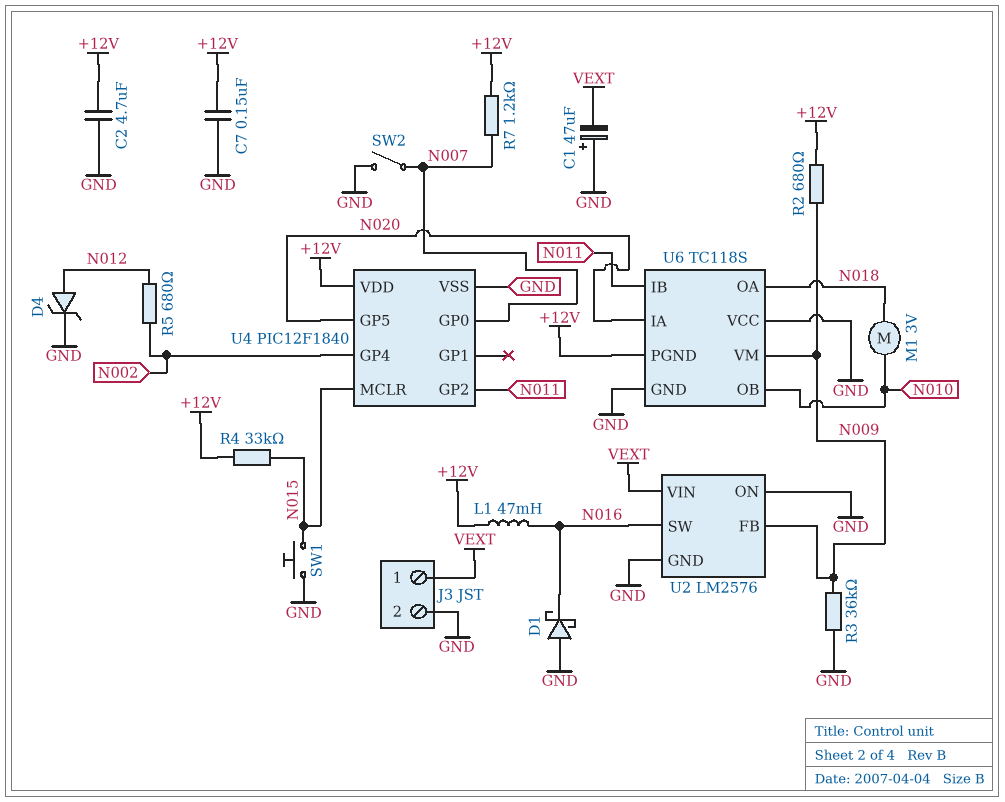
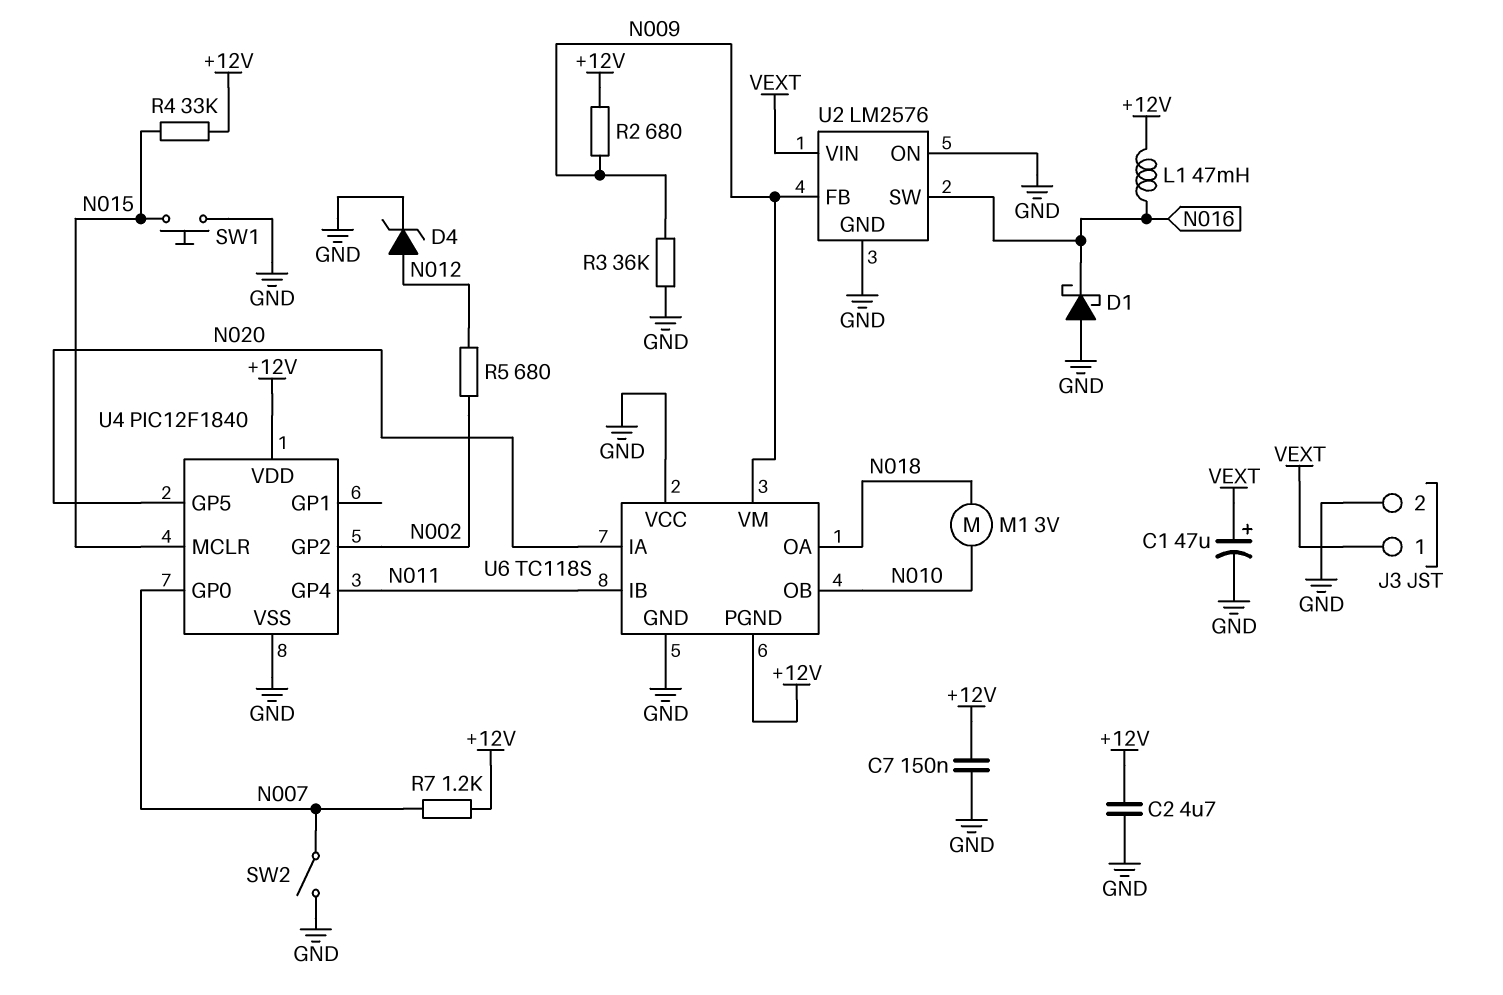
C1: 47uF (plus GND, minus VEXT) -> 47uF (plus VEXT, minus GND)
U4 pin GP2: N011 -> N002
U4 pin GP4: N002 -> N011

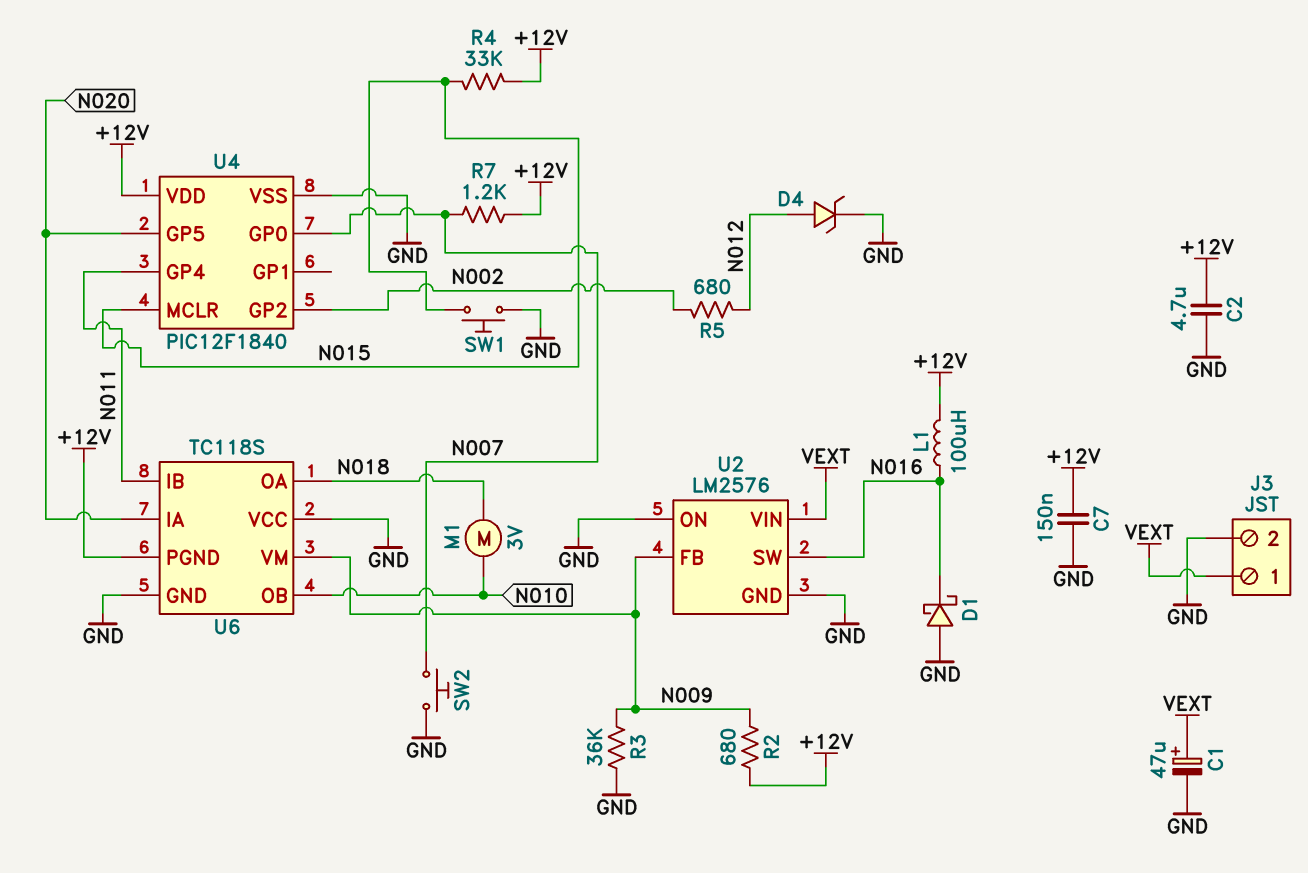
L1: 47mH (+12V, N016) -> 100uH (+12V, N016)
SW2: switch (GND, N007) -> button (GND, N007)

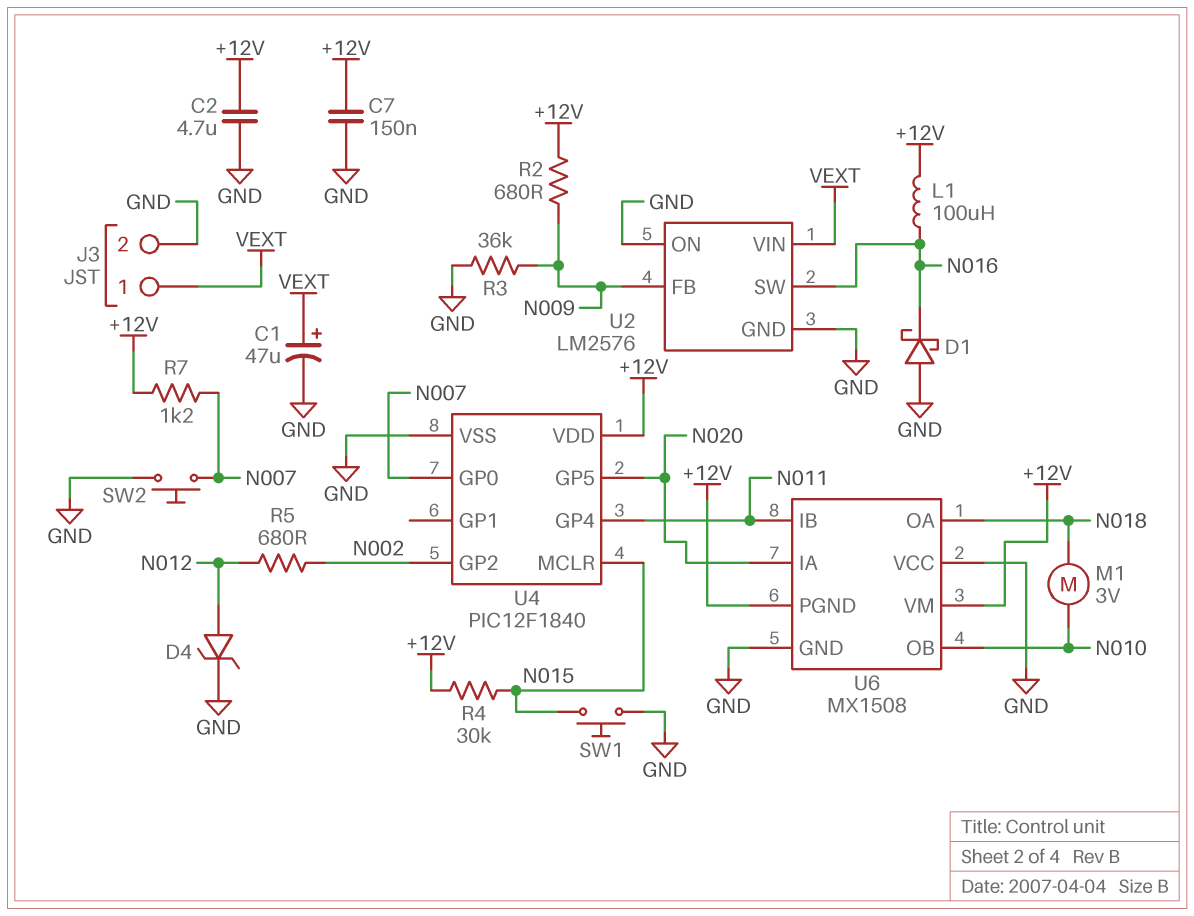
R4: 33k (+12V, N015) -> 30k (+12V, N015)
U6: TC118S -> MX1508
U6 pin VM: N009 -> +12V

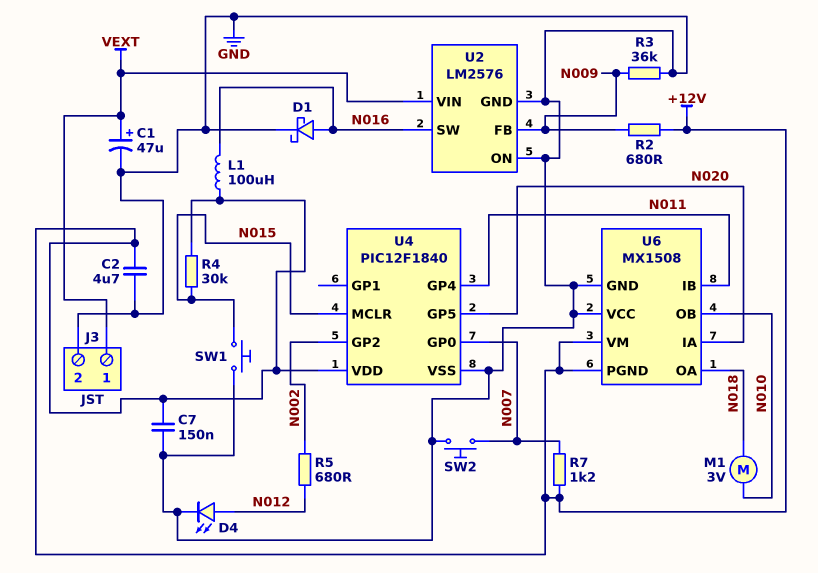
D1: schottky (A GND, K N016) -> schottky (A N016, K GND)
D4: zener (A N012, K GND) -> LED (A N012, K GND)

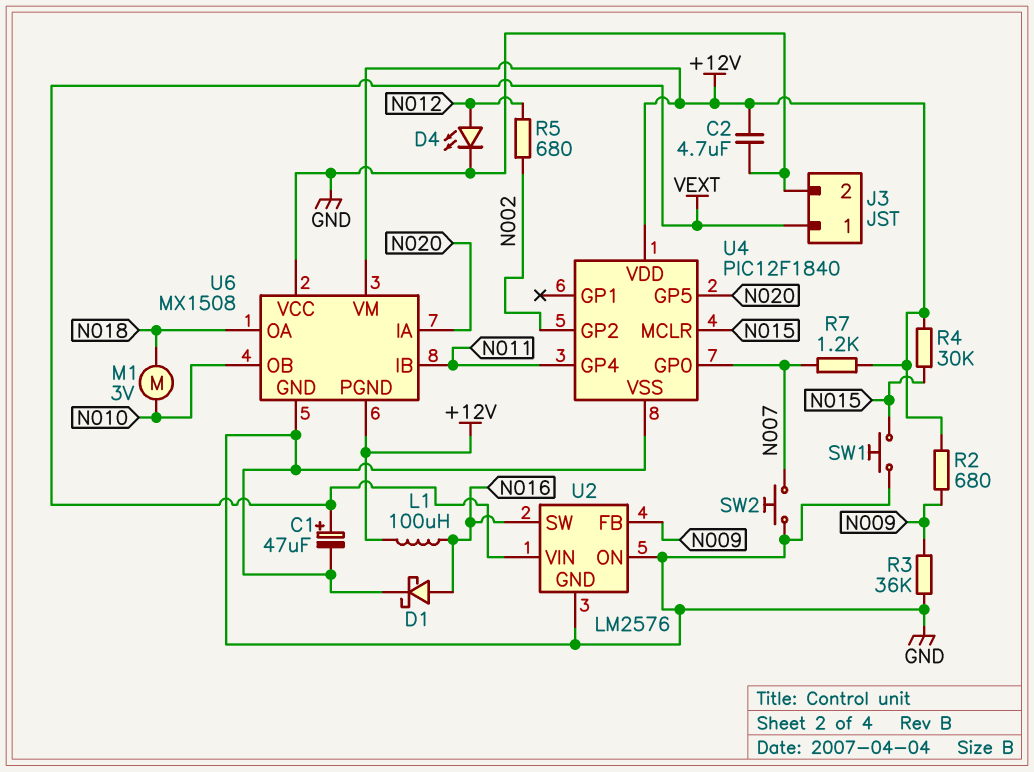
C7: 150nF (+12V, GND) -> none

